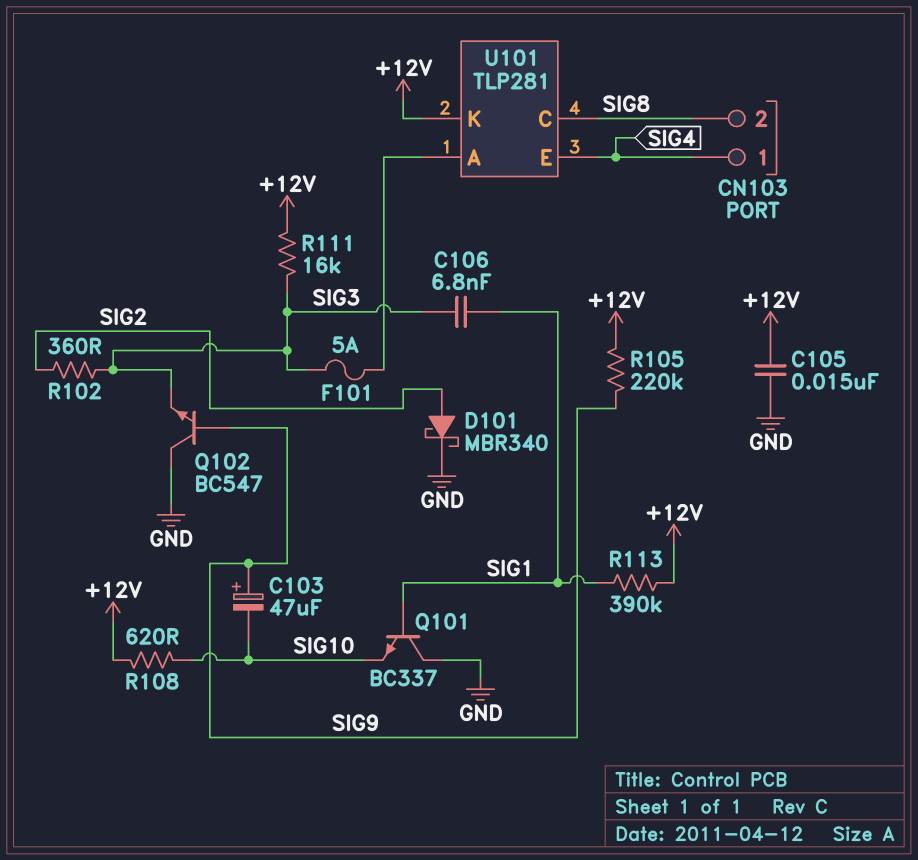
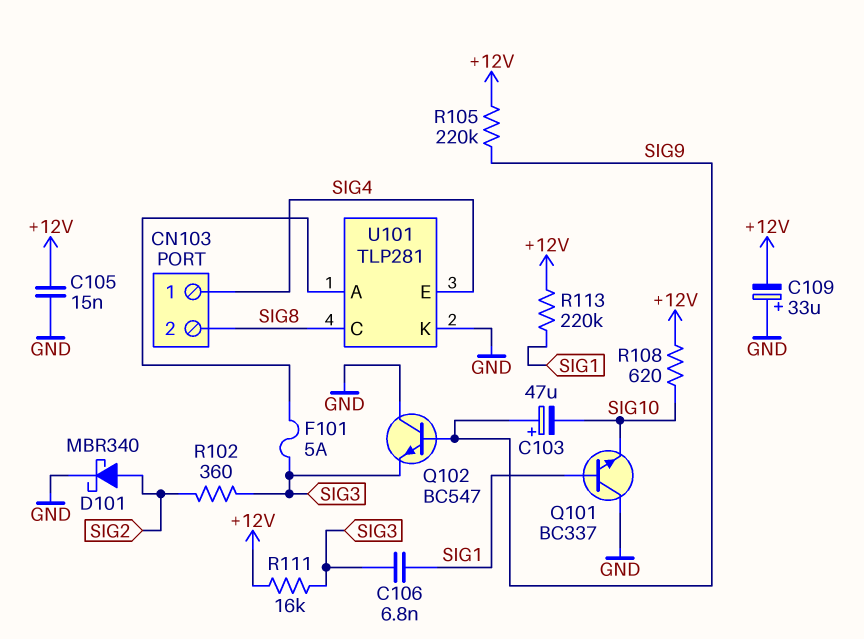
C109: none -> 33uF (plus GND, minus +12V)
R113: 390k (+12V, SIG1) -> 220k (+12V, SIG1)
U101 pin K: +12V -> GND

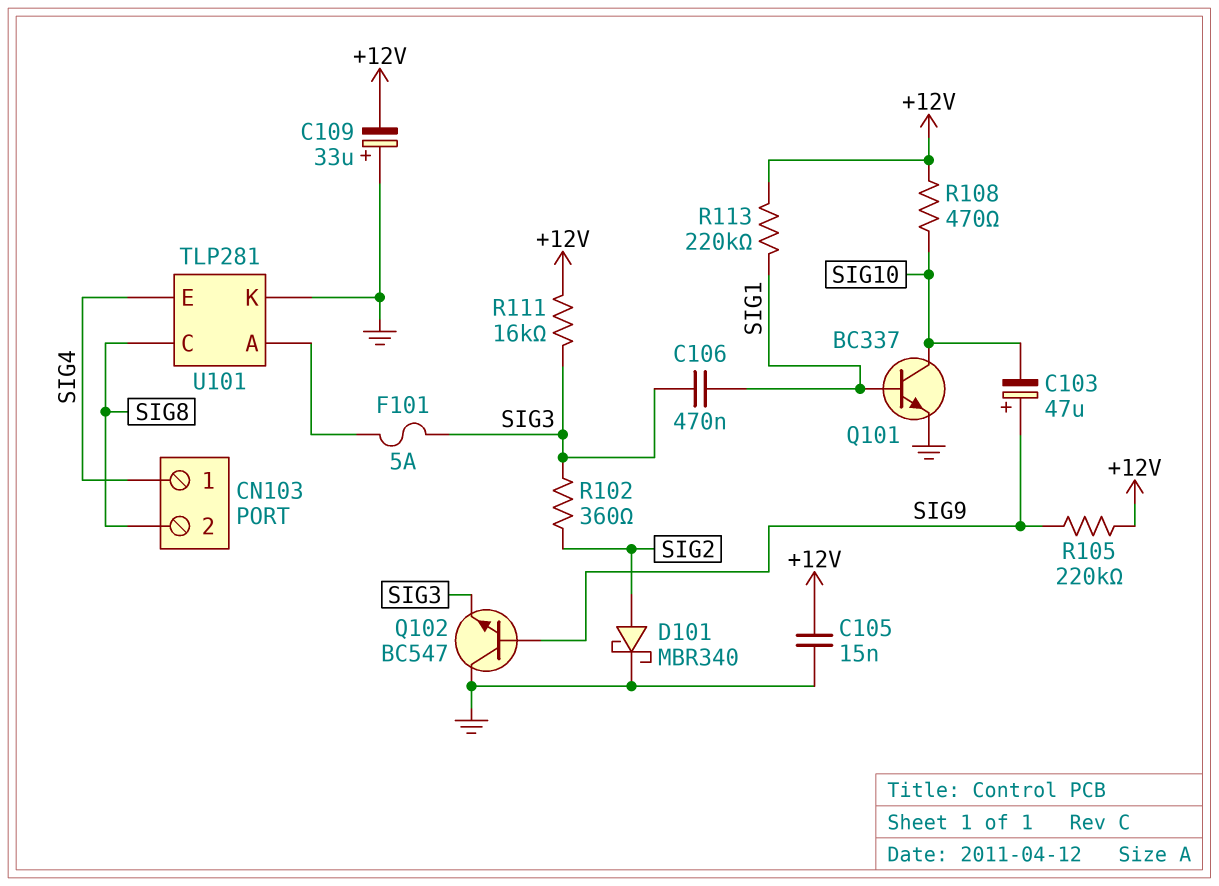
C106: 6.8nF (SIG1, SIG3) -> 470nF (SIG1, SIG3)
Q101: NPN BC337 (B SIG1, C GND, E SIG10) -> NPN BC337 (B SIG1, C SIG10, E GND)
R108: 620 (+12V, SIG10) -> 470 (+12V, SIG10)

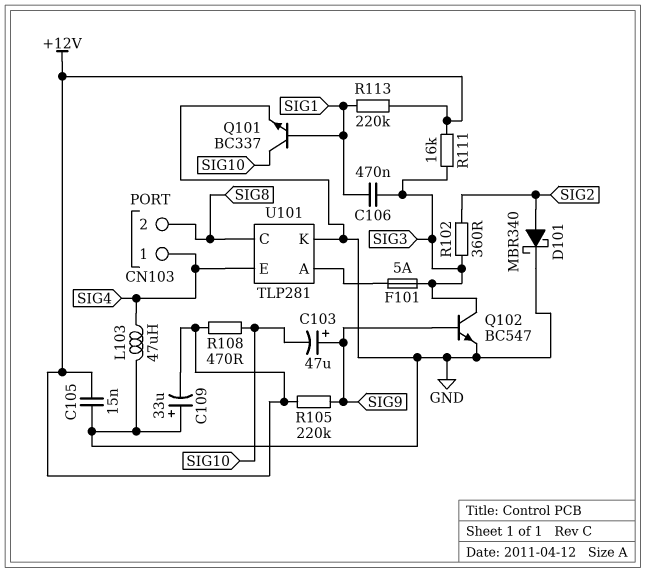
L103: none -> 47uH (GND, SIG4)
Q102: NPN BC547 (B SIG9, C GND, E SIG3) -> NPN BC547 (B SIG9, C SIG3, E GND)

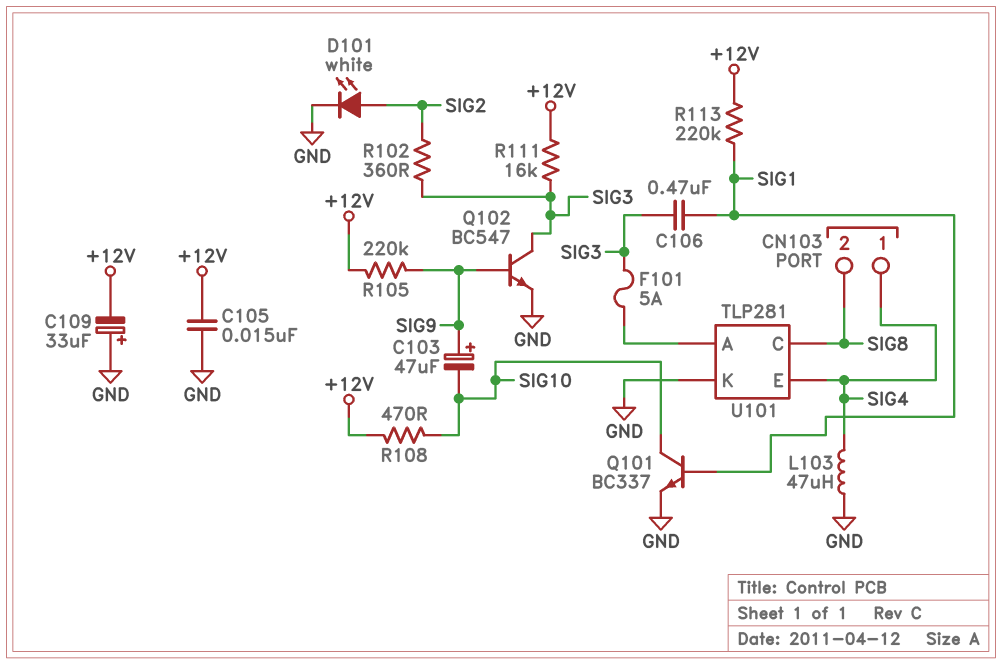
D101: schottky MBR340 (A SIG2, K GND) -> LED white (A SIG2, K GND)

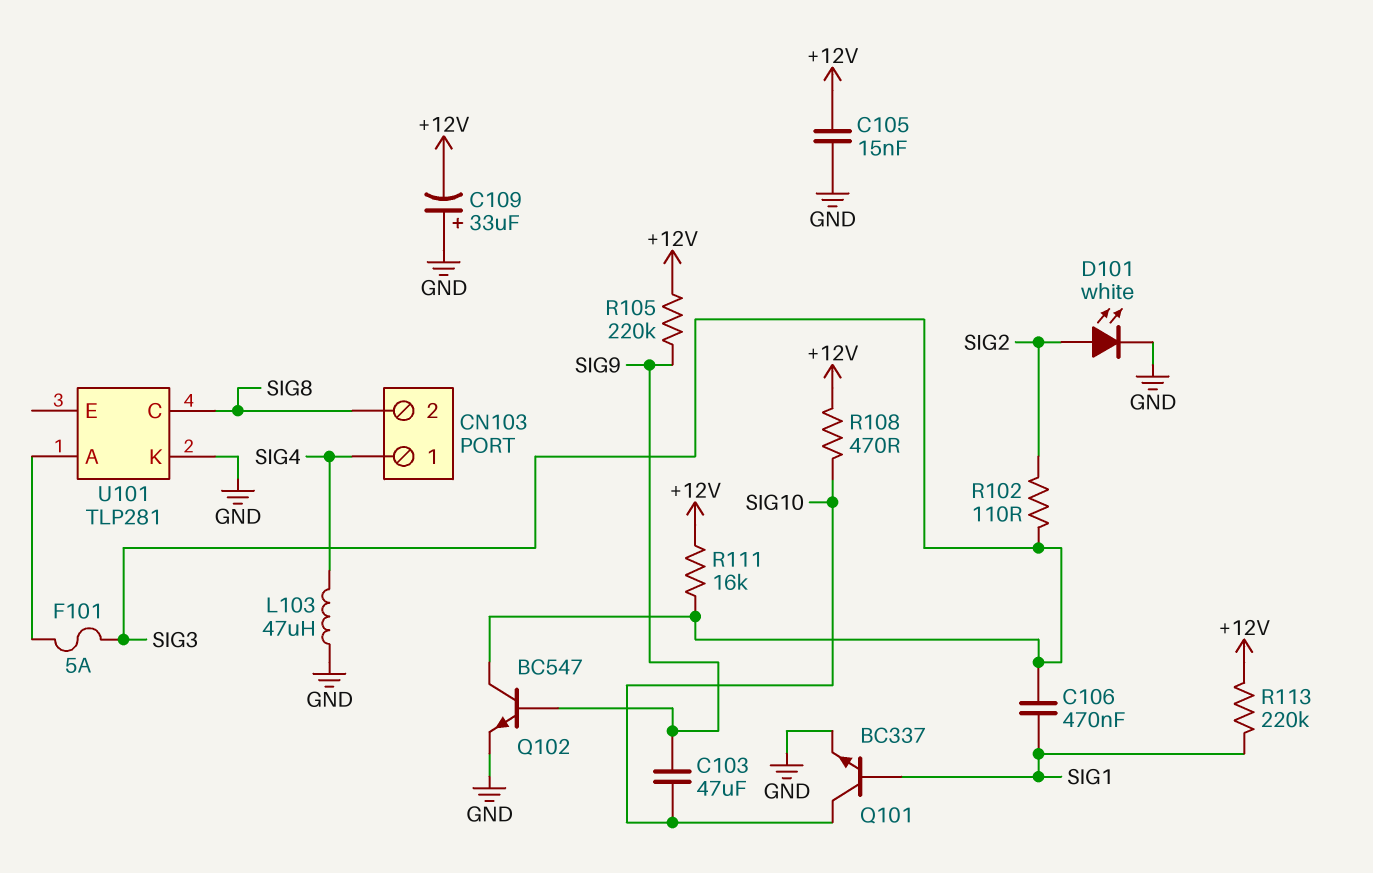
C103: 47uF (plus SIG9, minus SIG10) -> 47uF (SIG9, SIG10)
R102: 360 (SIG2, SIG3) -> 110 (SIG2, SIG3)
U101 pin E: SIG4 -> none

